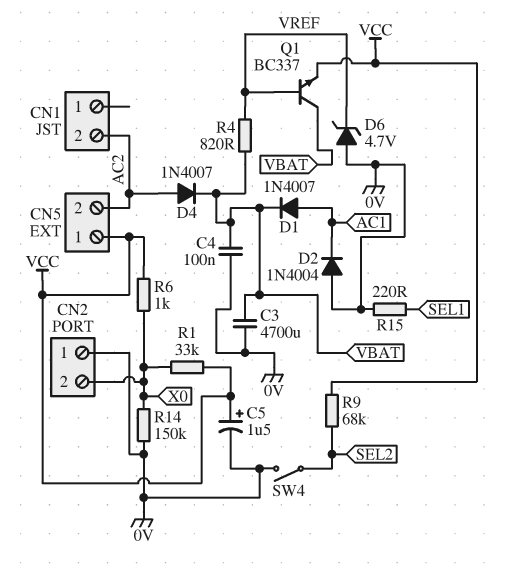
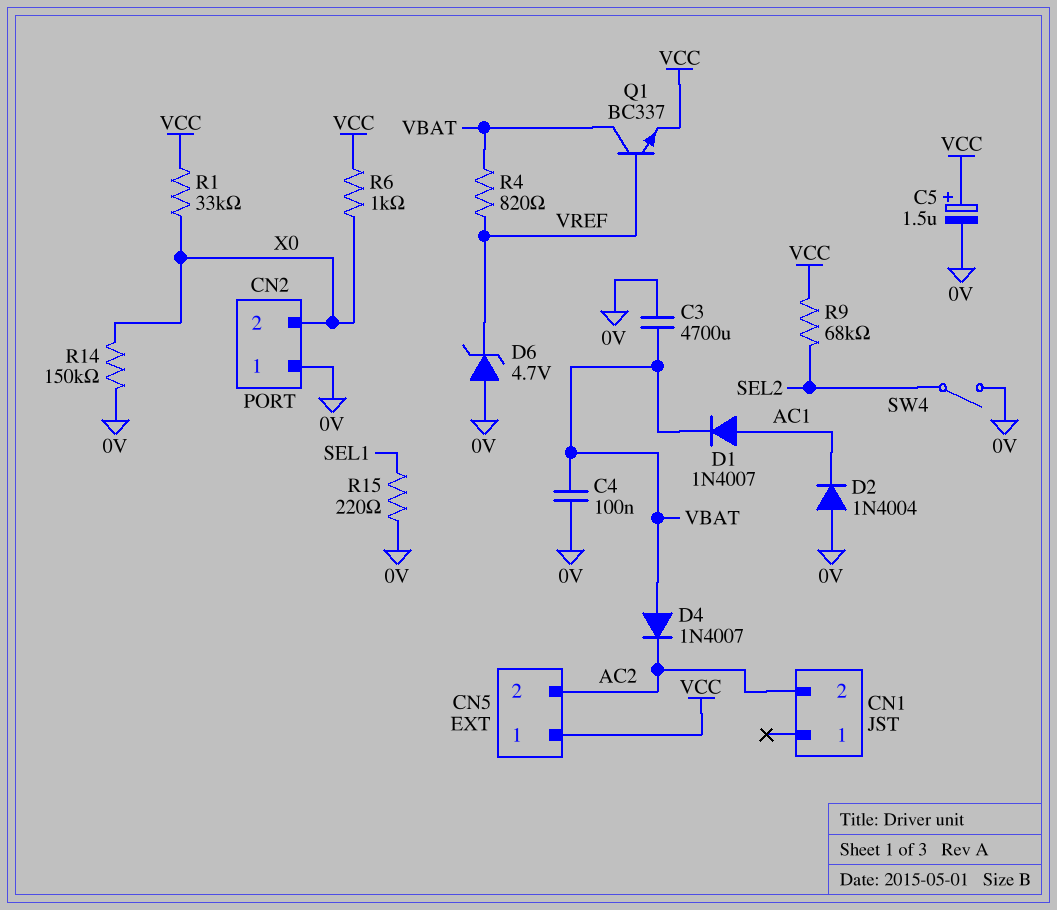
D4: diode 1N4007 (A AC2, K VBAT) -> diode 1N4007 (A VBAT, K AC2)

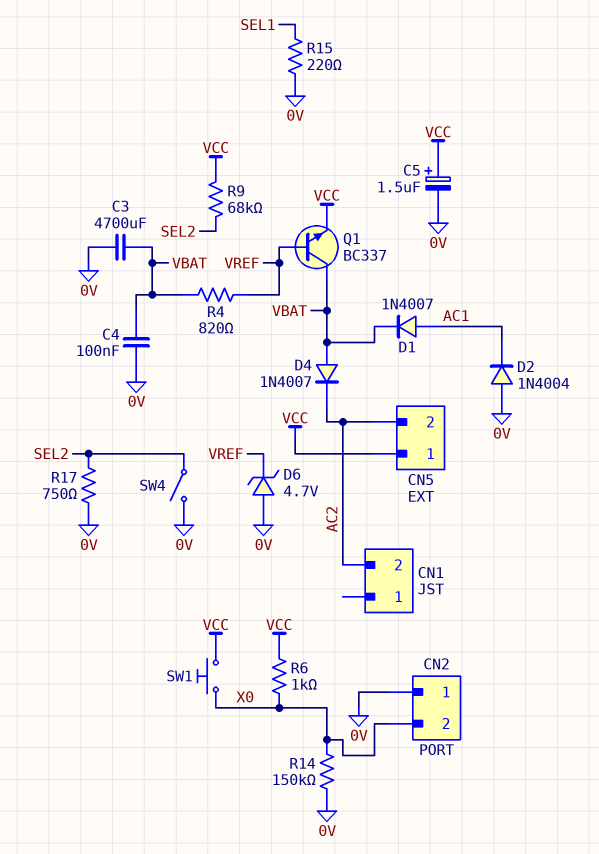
R1: 33k (VCC, X0) -> none
R17: none -> 750 (0V, SEL2)
SW1: none -> button (VCC, X0)

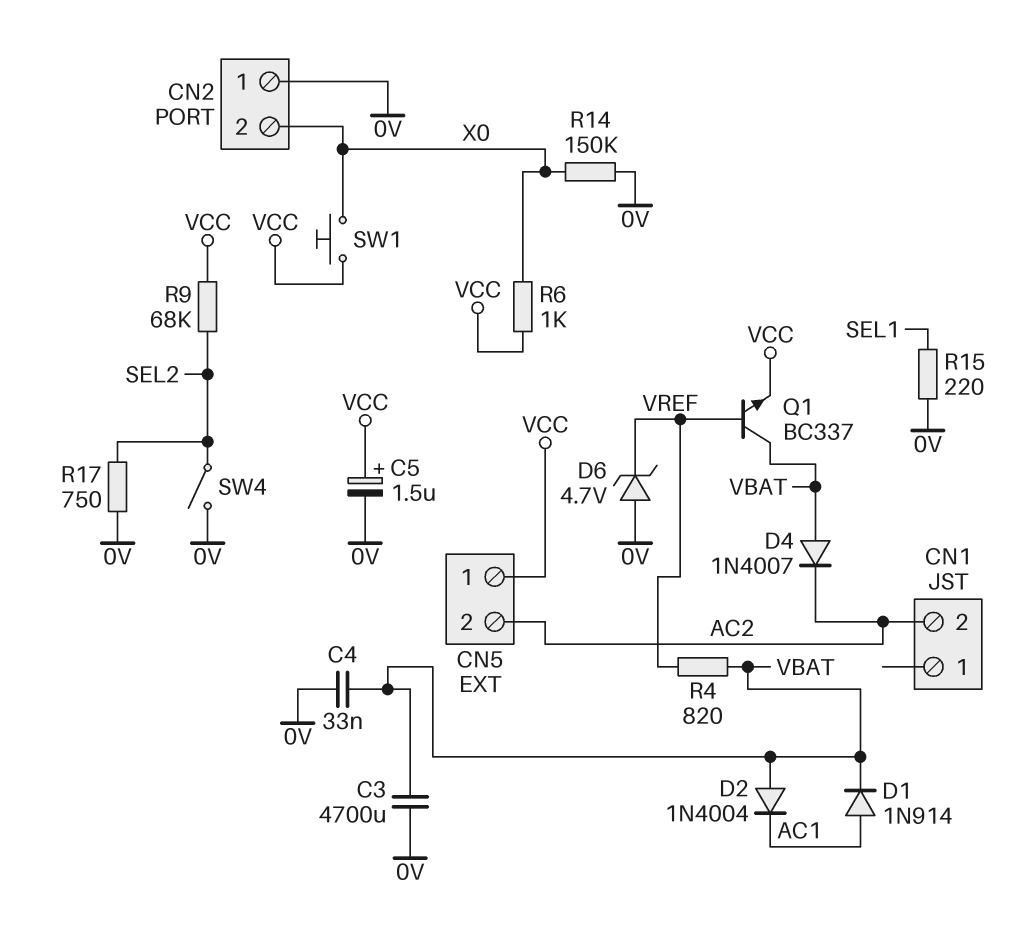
C4: 100nF (0V, VBAT) -> 33nF (0V, VBAT)
D1: diode 1N4007 (A AC1, K VBAT) -> diode 1N914 (A AC1, K VBAT)
D2: diode 1N4004 (A 0V, K AC1) -> diode 1N4004 (A VBAT, K AC1)

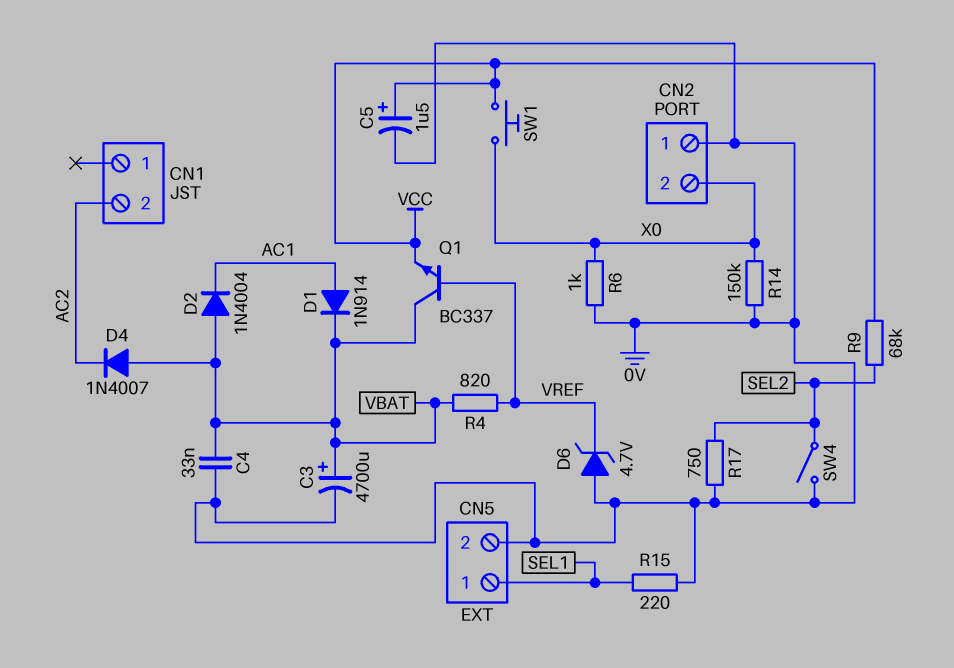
C3: 4700uF (0V, VBAT) -> 4700uF (plus VBAT, minus 0V)
CN5 pin 1: VCC -> SEL1
CN5 pin 2: AC2 -> 0V
R6: 1k (VCC, X0) -> 1k (0V, X0)

